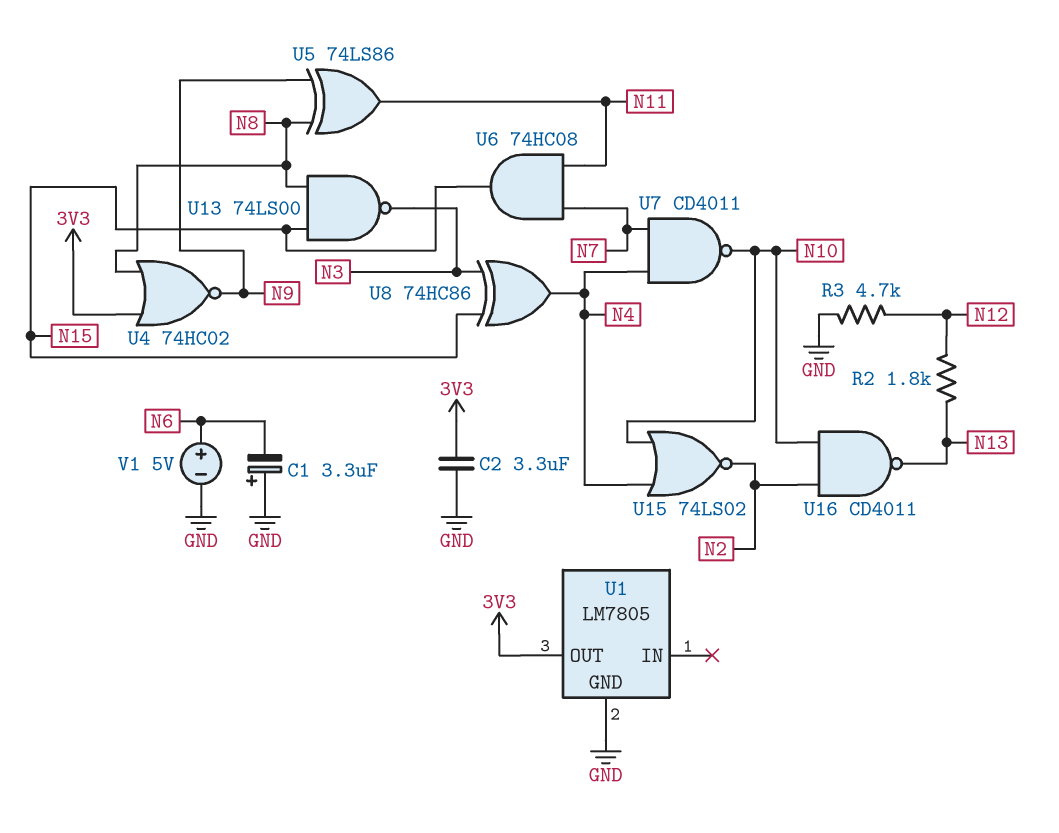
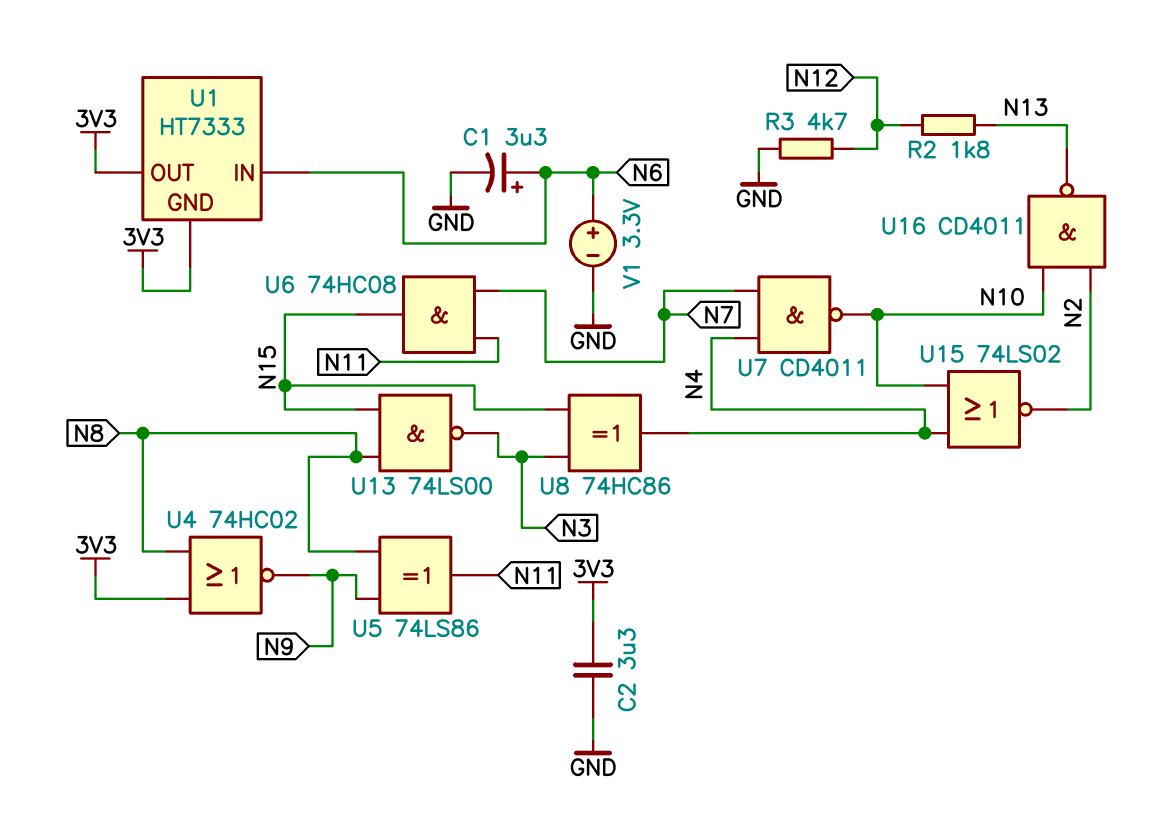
C1: 3.3uF (plus GND, minus N6) -> 3.3uF (plus N6, minus GND)
U1: LM7805 -> HT7333
U1 pin GND: GND -> 3V3
U1 pin IN: none -> N6
V1: 5V (plus N6, minus GND) -> 3.3V (plus N6, minus GND)

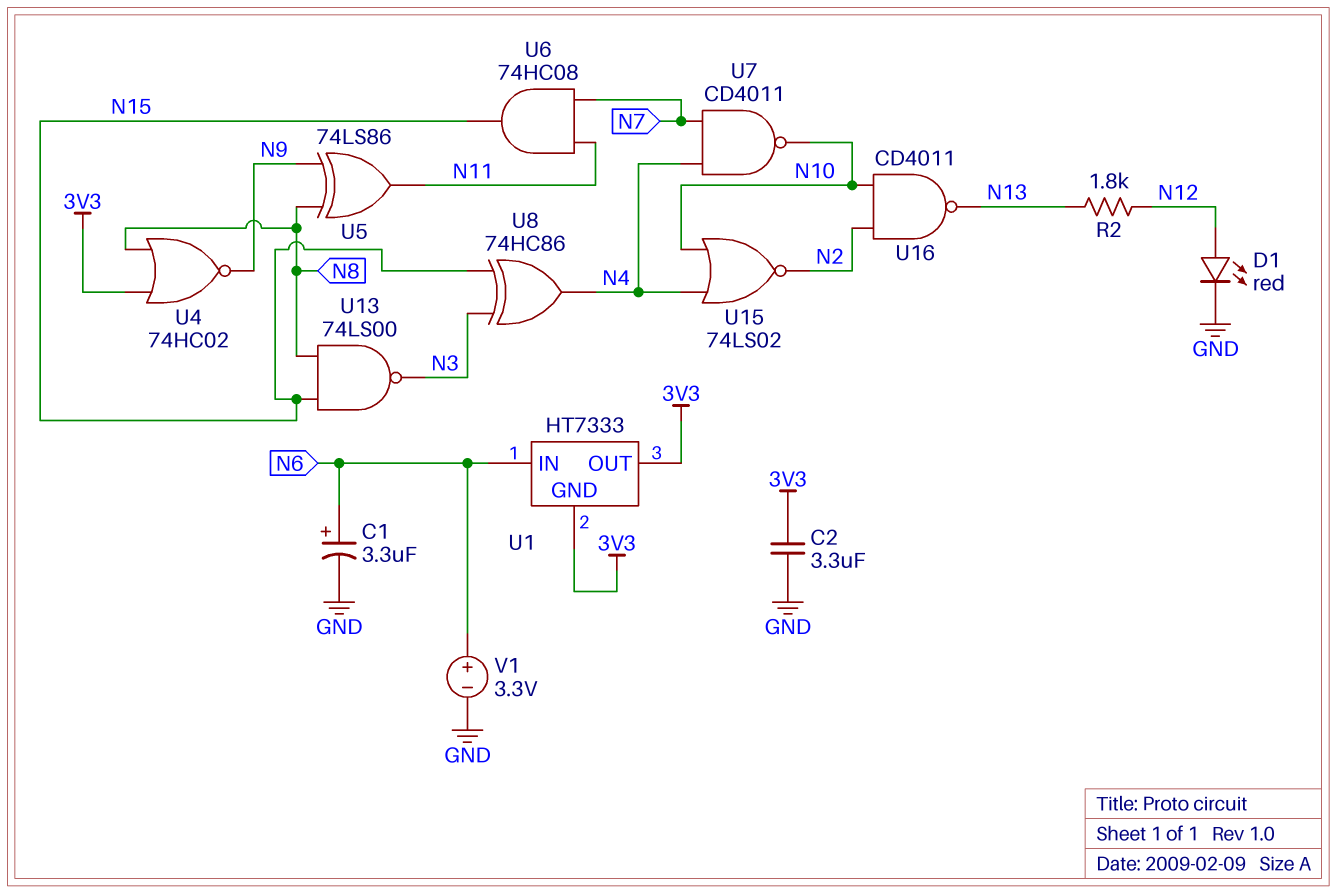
D1: none -> LED red (A N12, K GND)
R3: 4.7k (GND, N12) -> none

